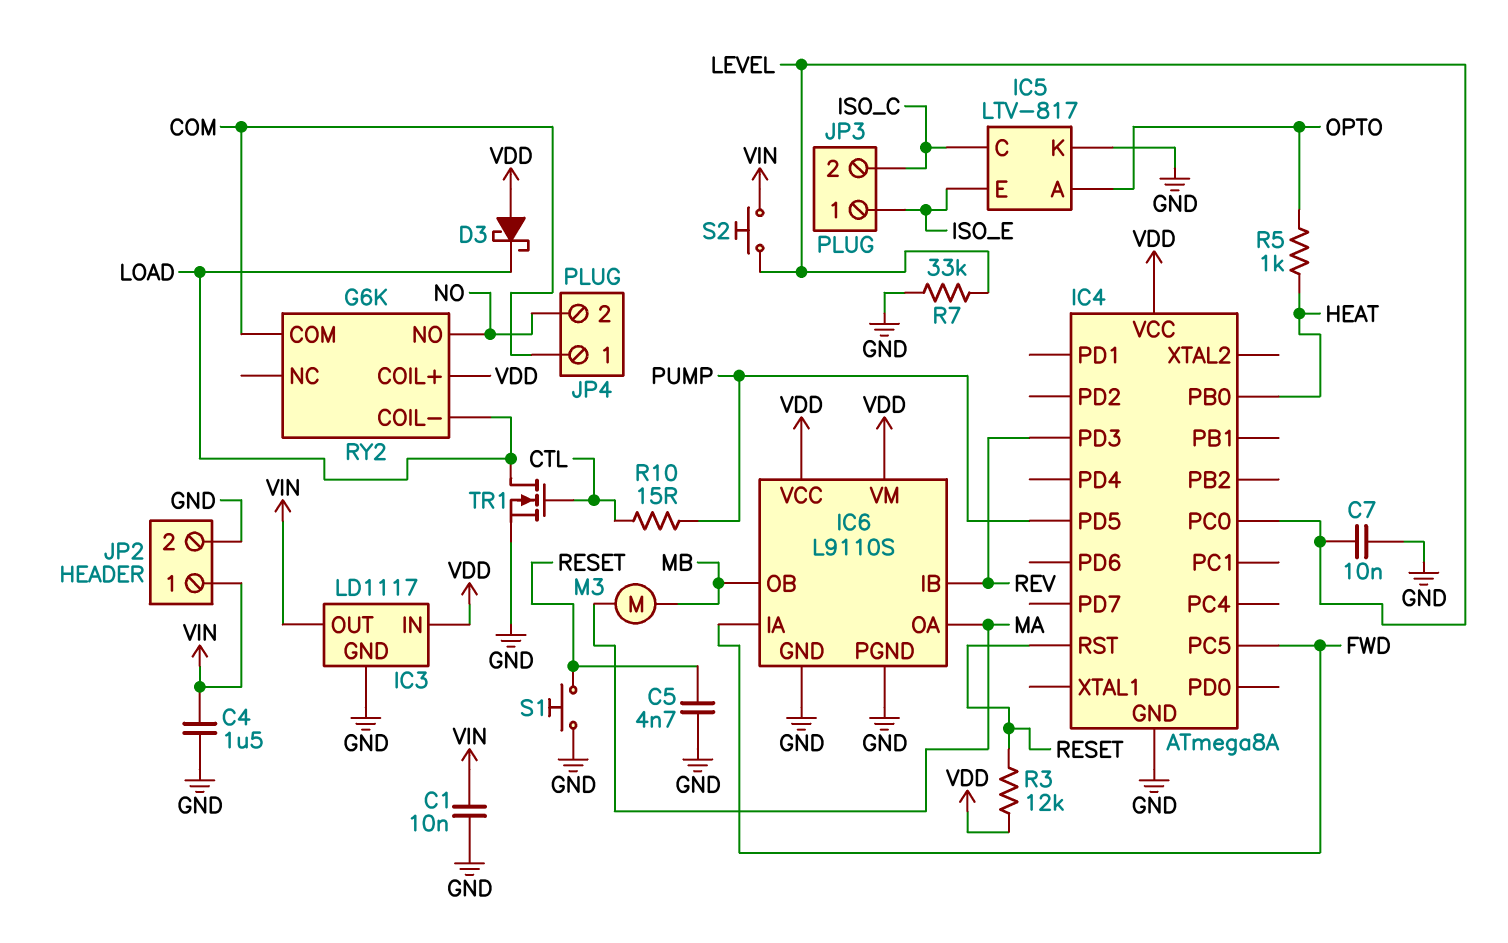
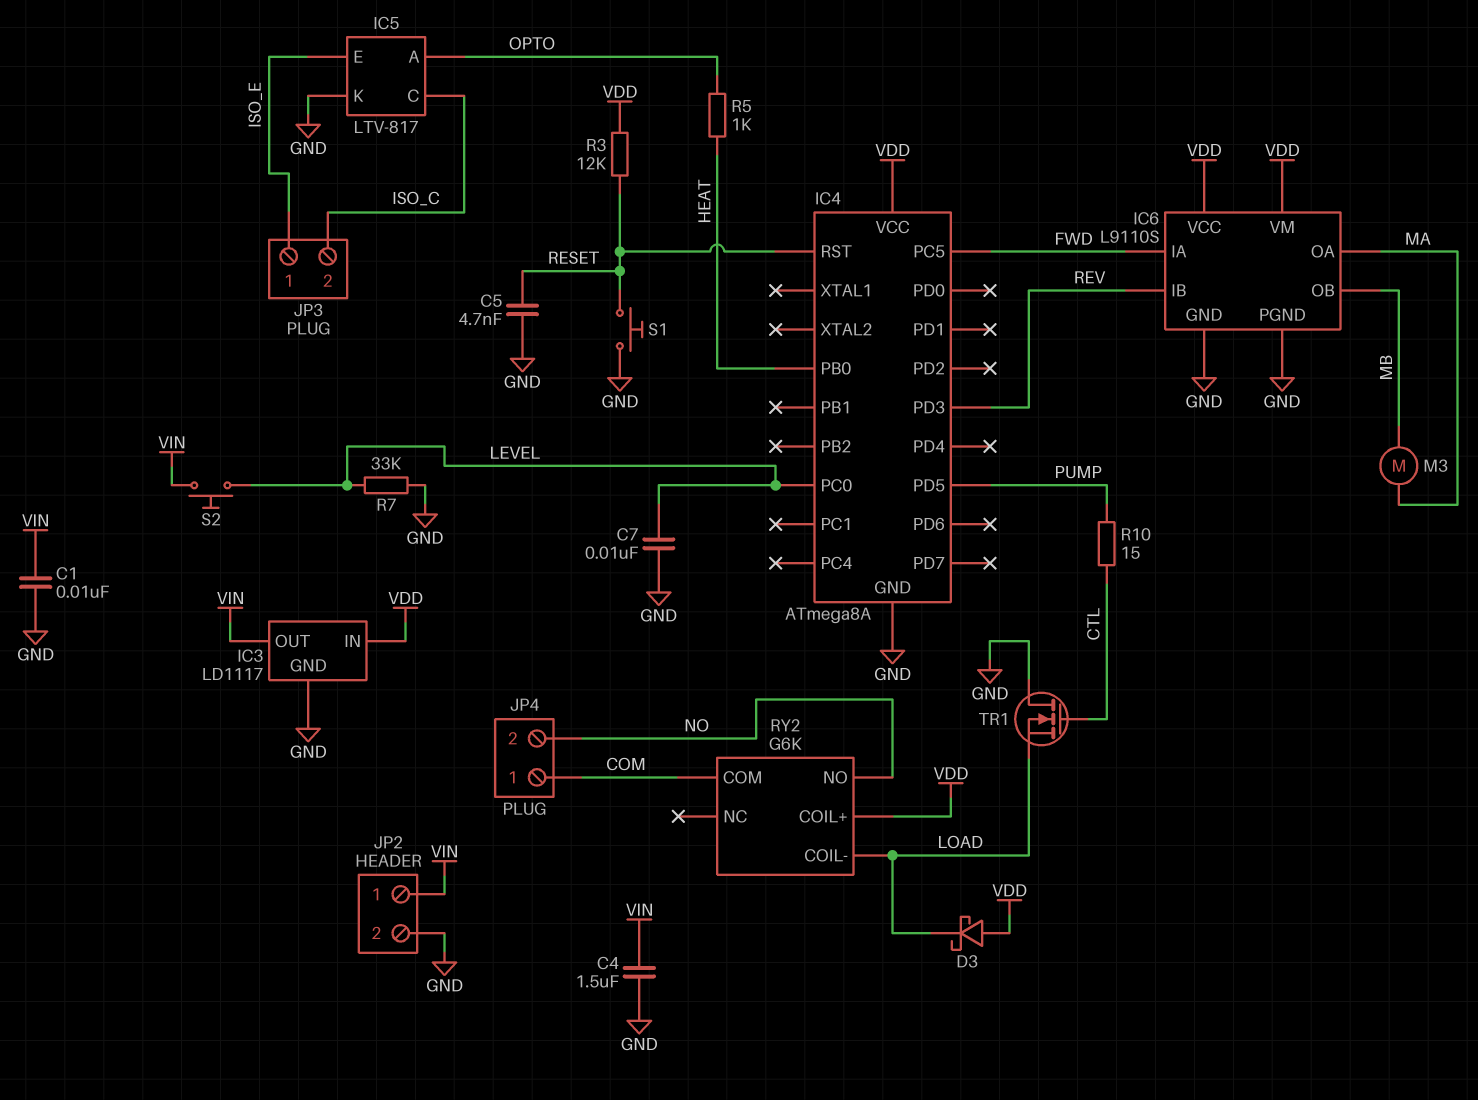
TR1: NMOS (G CTL, D LOAD, S GND) -> NMOS (G CTL, D GND, S LOAD)

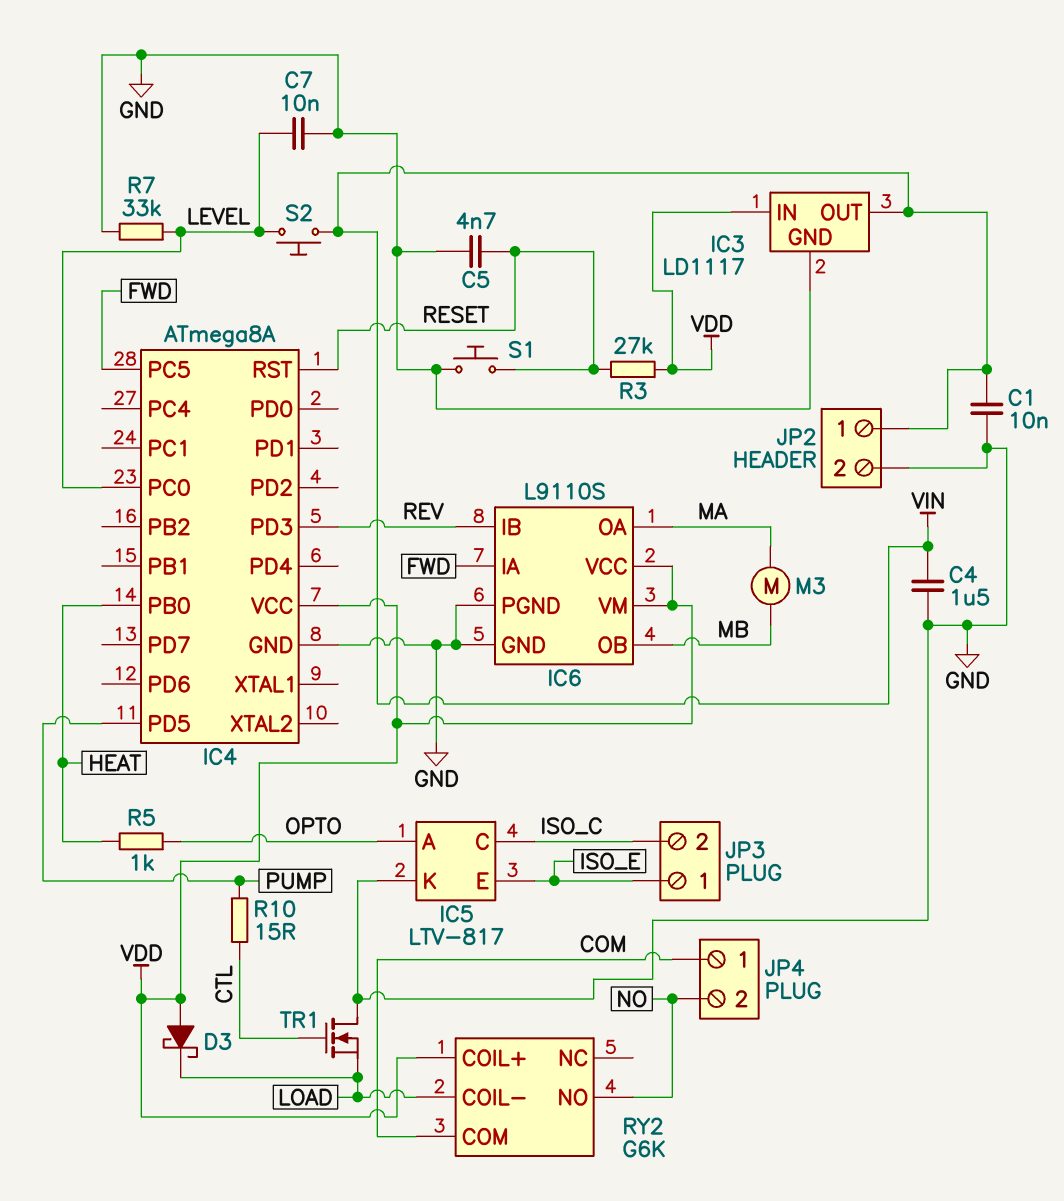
R3: 12k (RESET, VDD) -> 27k (RESET, VDD)

